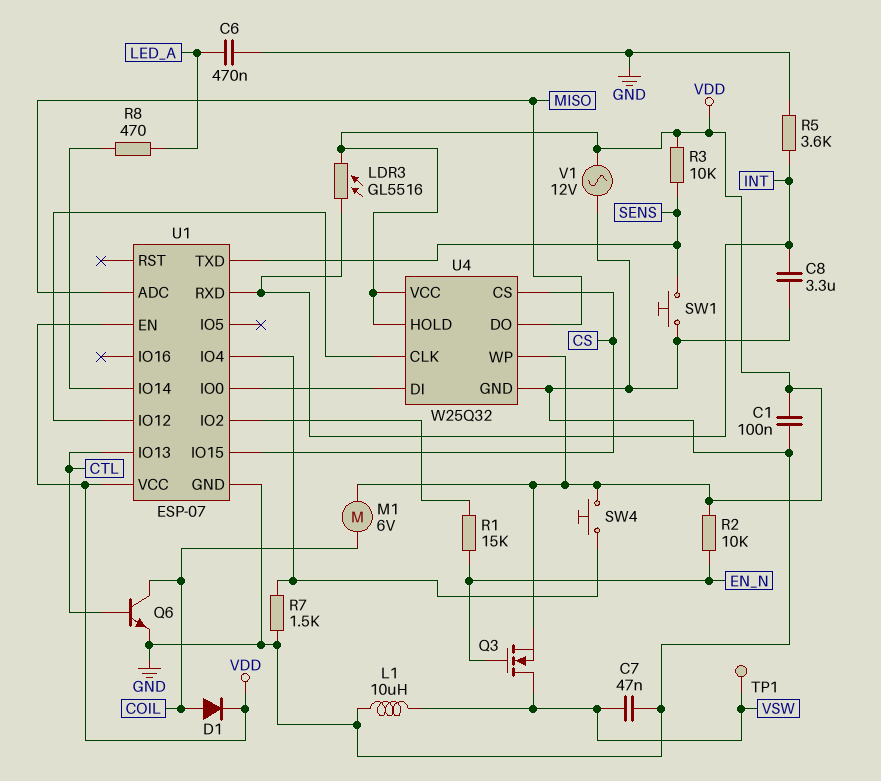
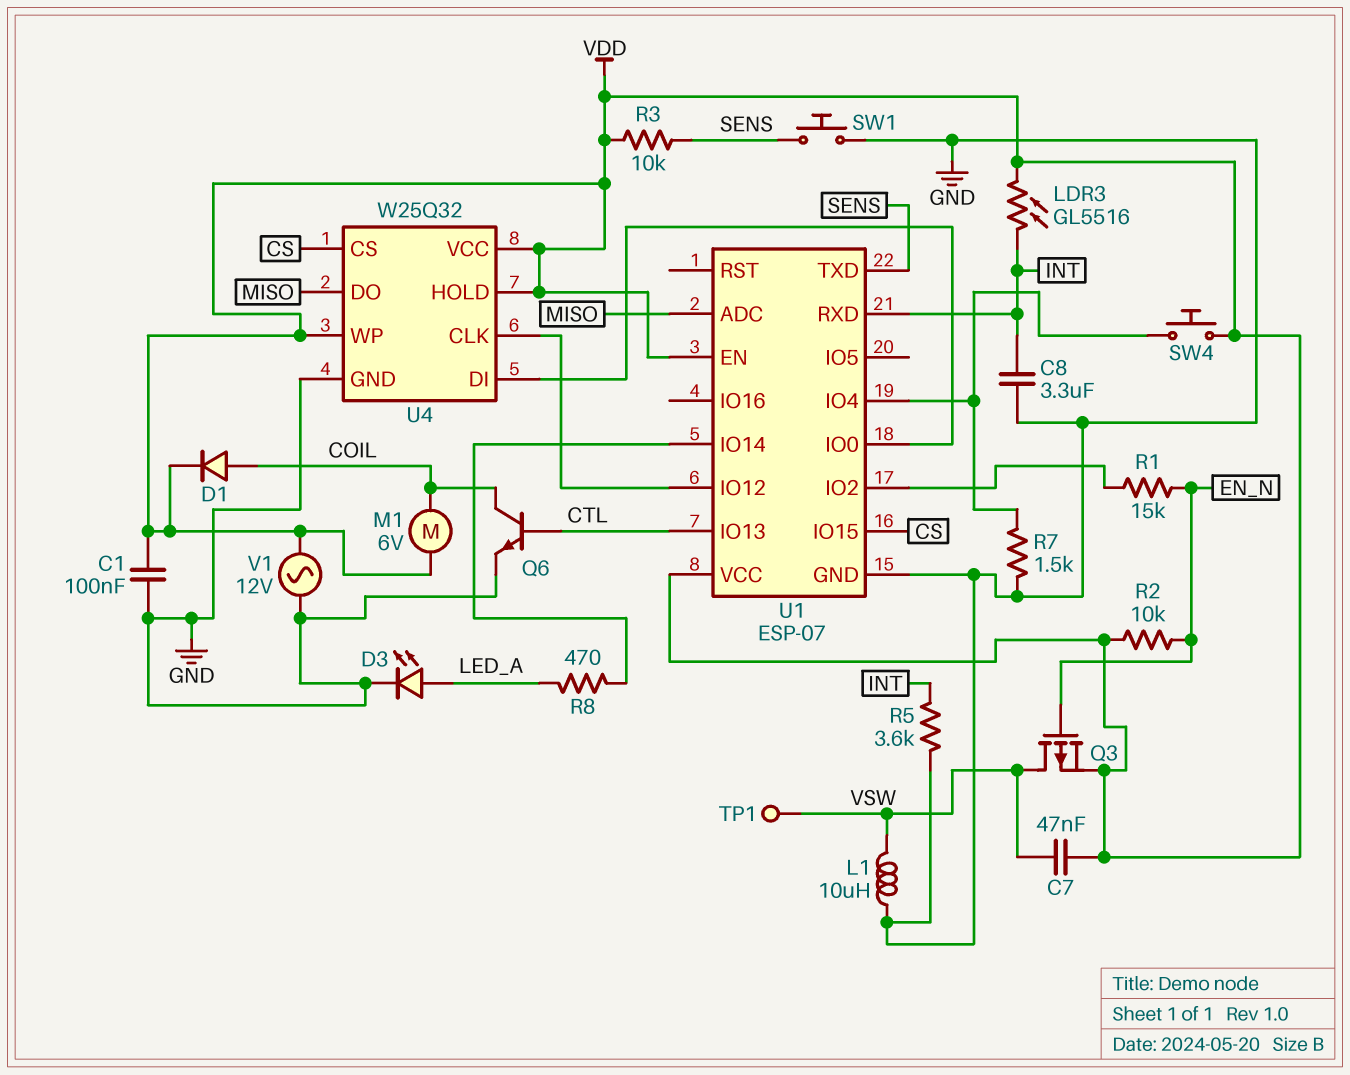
C6: 470nF (GND, LED_A) -> none
C7: 47nF (GND, VSW) -> 47nF (VDD, VSW)
D3: none -> LED (A LED_A, K GND)
Q3: NMOS (G EN_N, D VSW, S VDD) -> PMOS (G EN_N, D VSW, S VDD)

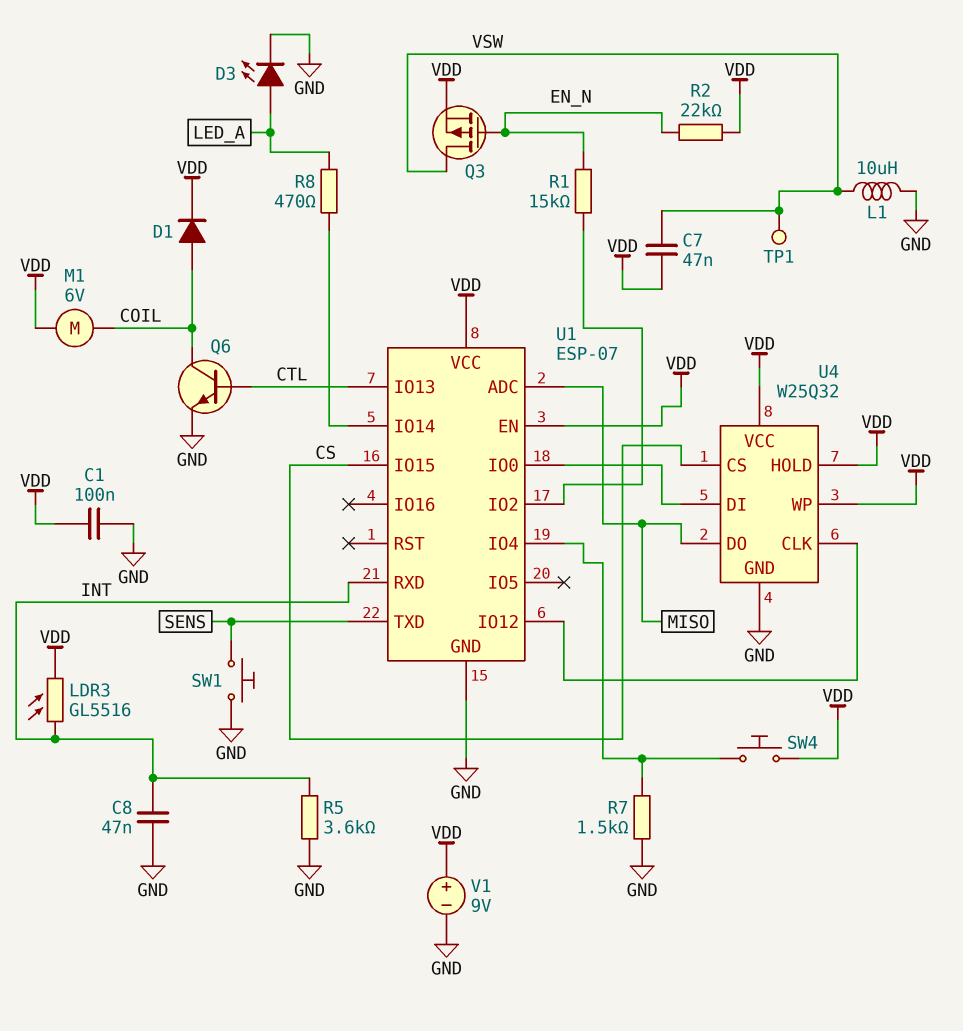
C8: 3.3uF (GND, INT) -> 47nF (GND, INT)
R2: 10k (EN_N, VDD) -> 22k (EN_N, VDD)
R3: 10k (SENS, VDD) -> none
V1: AC 12V (GND, VDD) -> 9V (plus VDD, minus GND)

